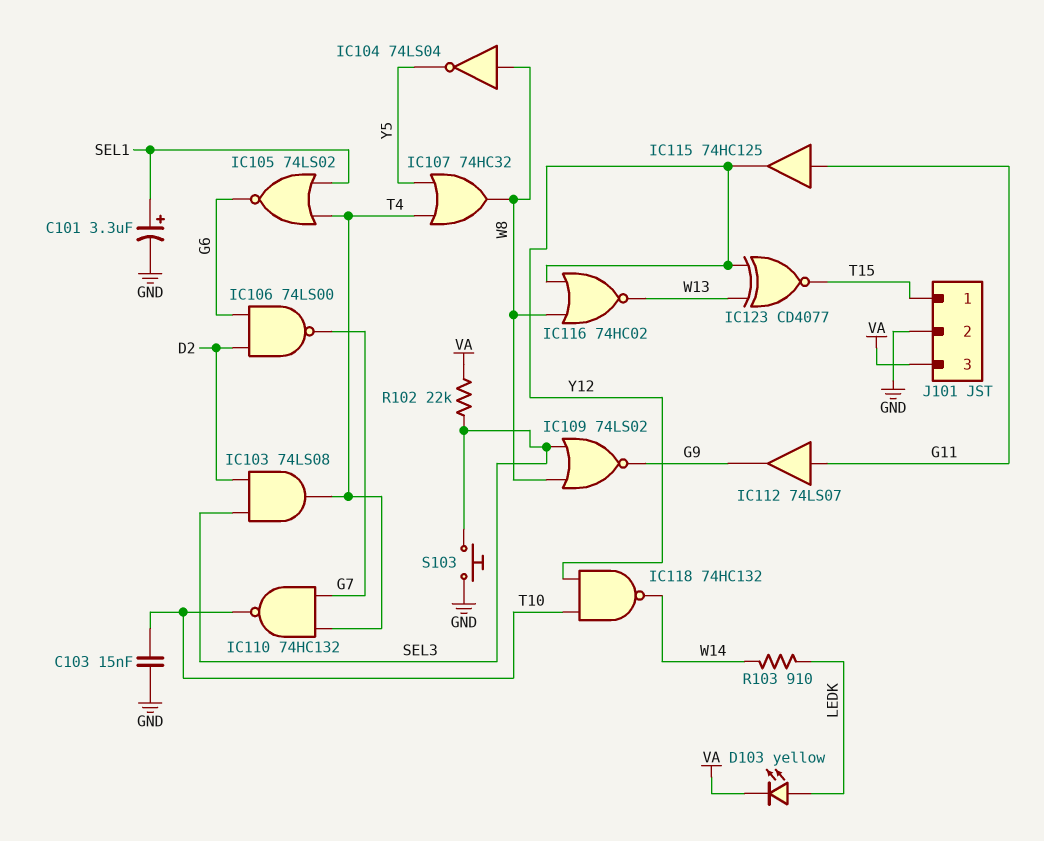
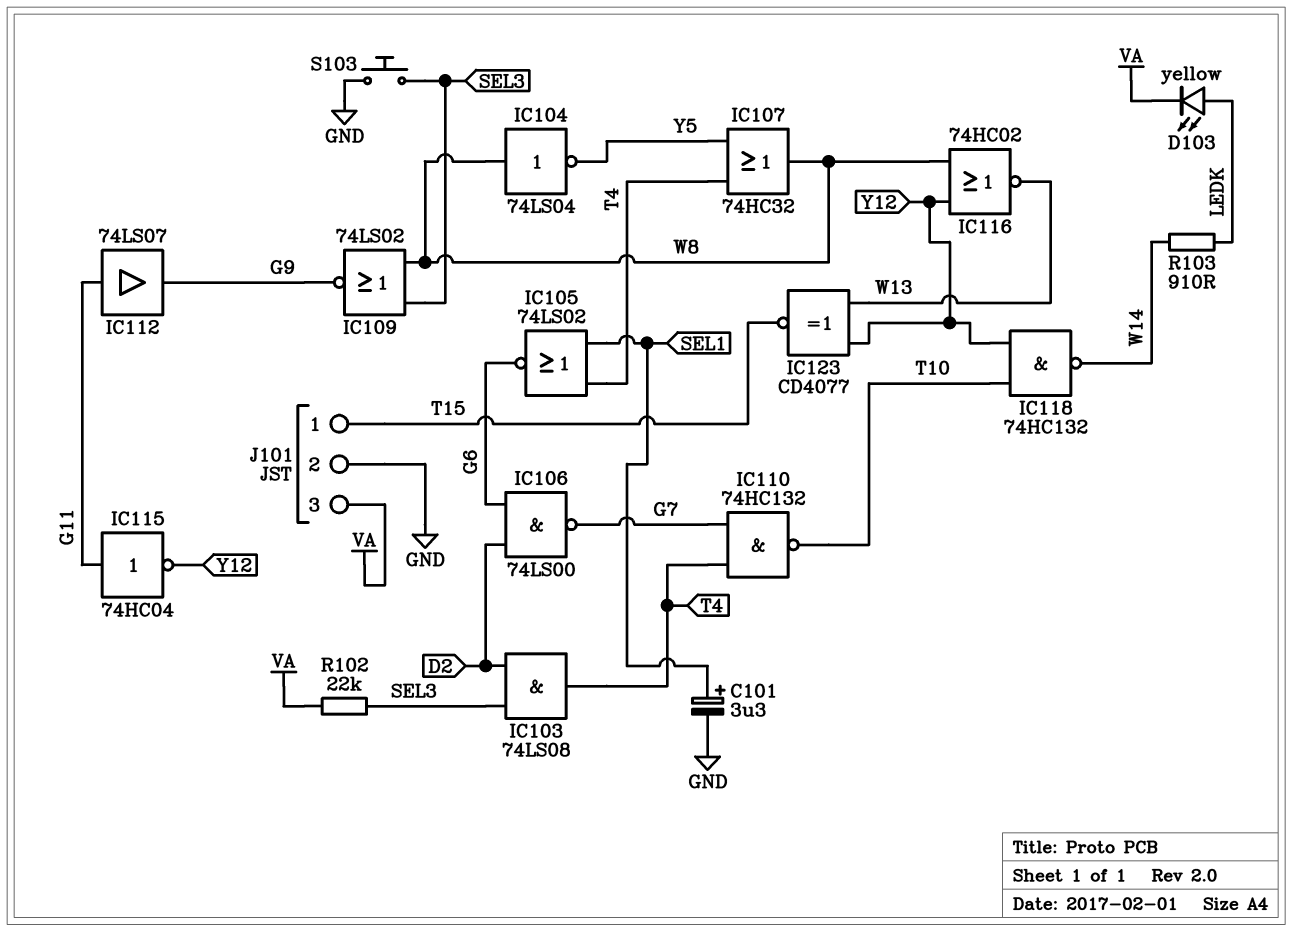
C103: 15nF (GND, T10) -> none
IC115: buffer 74HC125 (in G11, out Y12) -> NOT 74HC04 (in G11, out Y12)

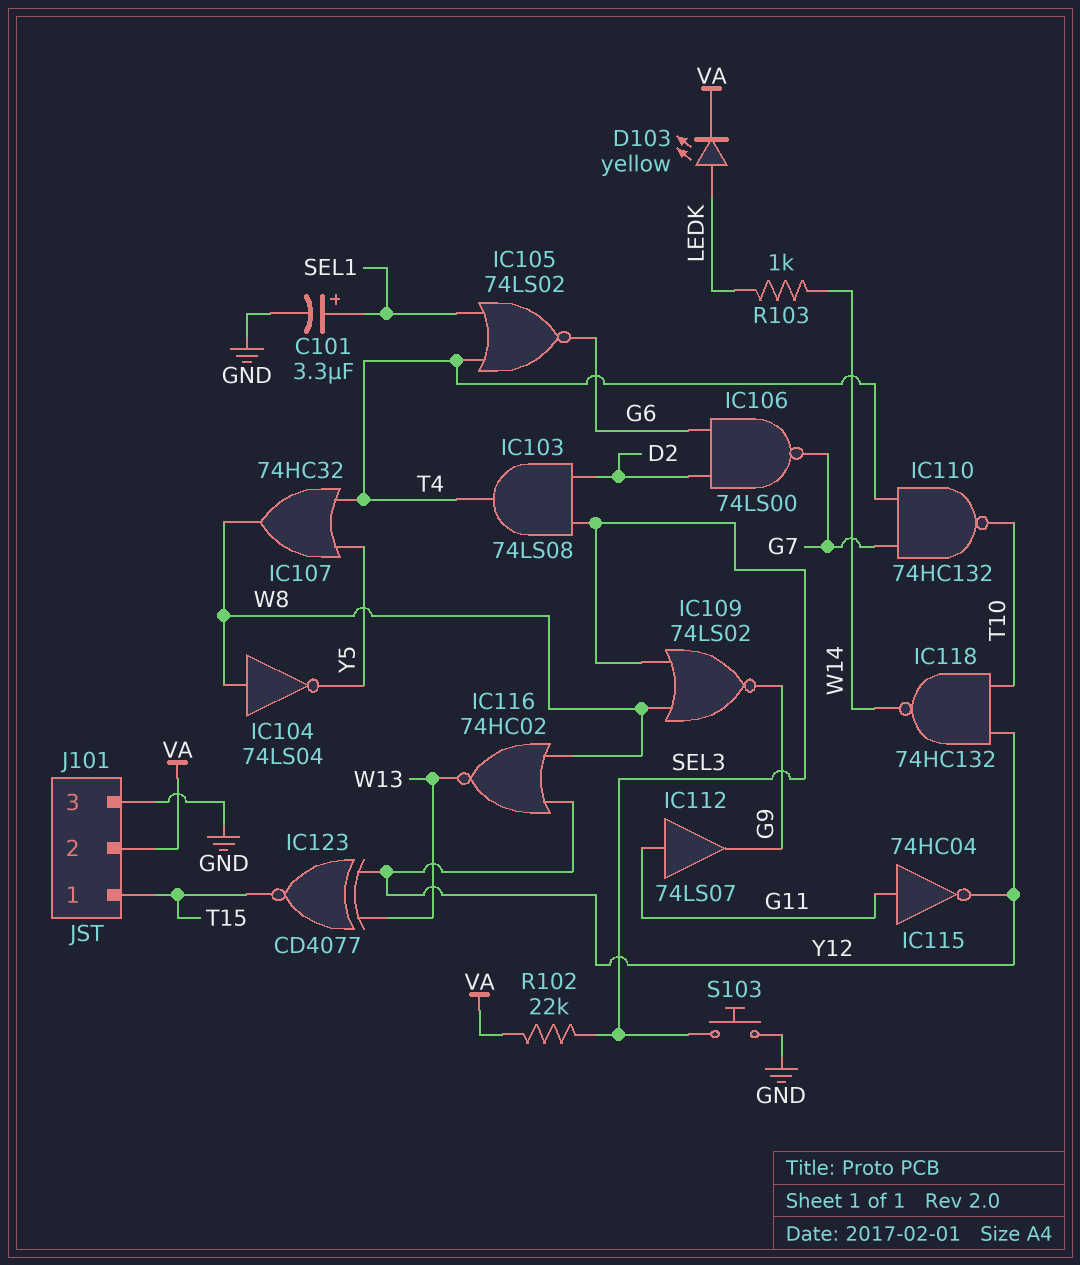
J101 pin 2: GND -> VA
J101 pin 3: VA -> GND
R103: 910 (LEDK, W14) -> 1k (LEDK, W14)

